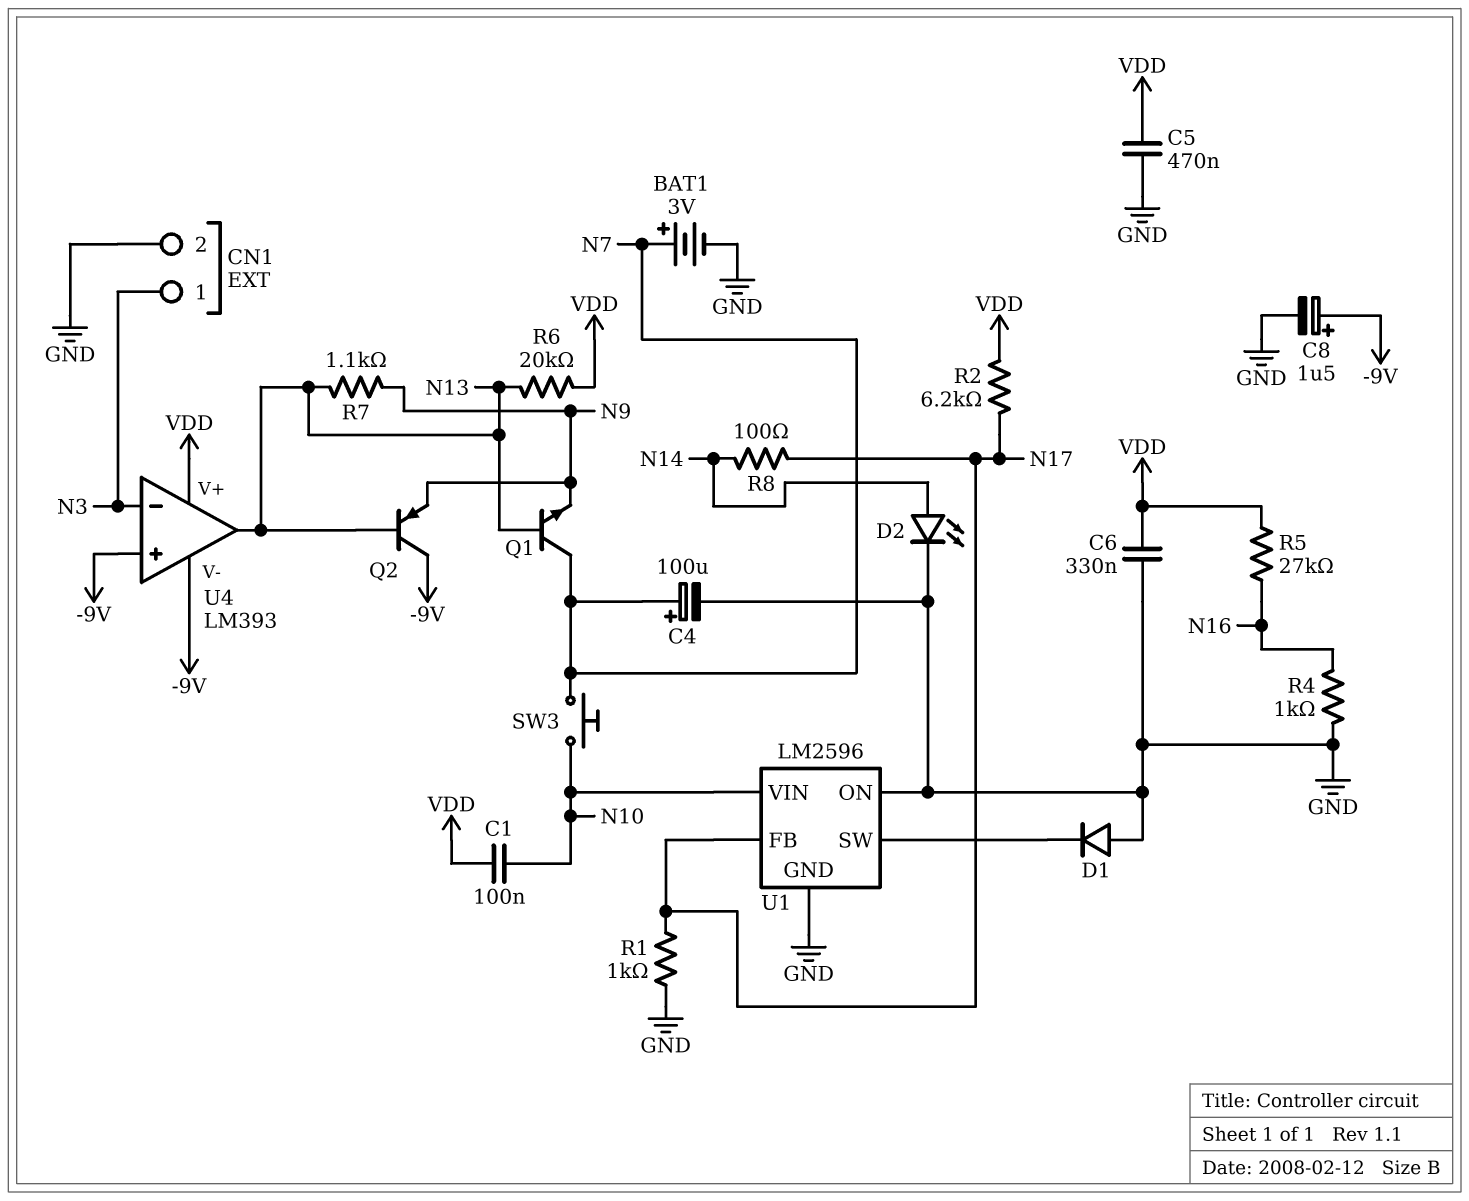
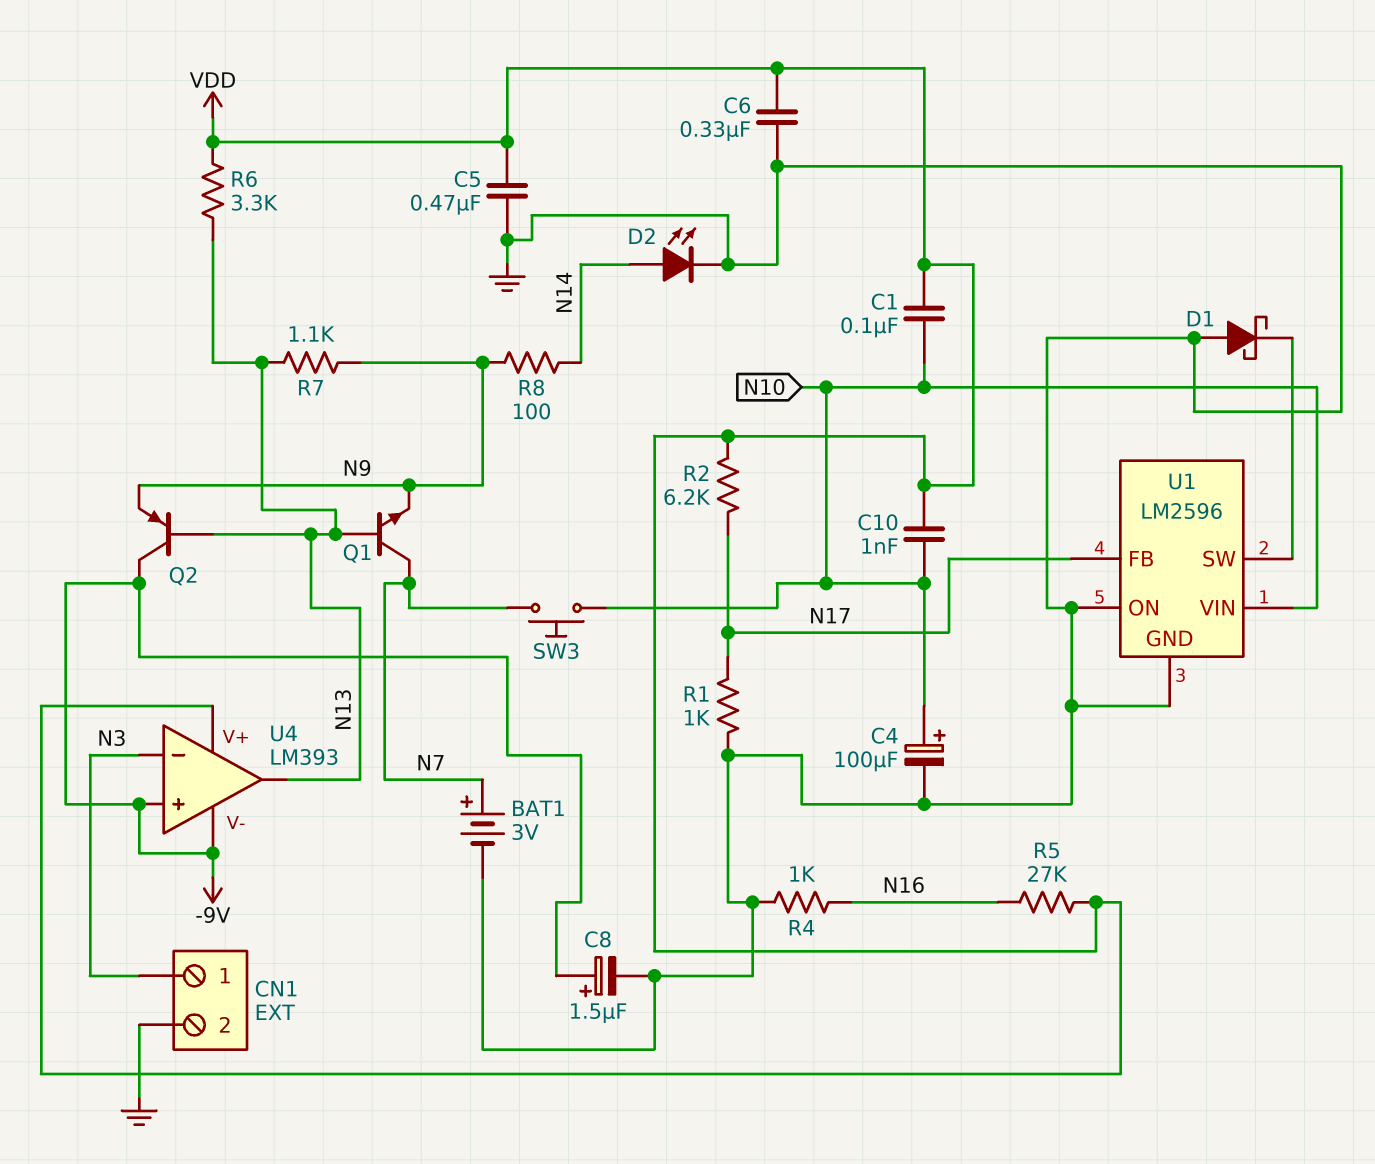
C4: 100uF (plus N7, minus GND) -> 100uF (plus N10, minus GND)
C10: none -> 1nF (N10, VDD)
D1: diode (A GND, K U1/SW) -> schottky (A GND, K U1/SW)
R6: 20k (N13, VDD) -> 3.3k (N13, VDD)
R8: 100 (N14, N17) -> 100 (N9, N14)

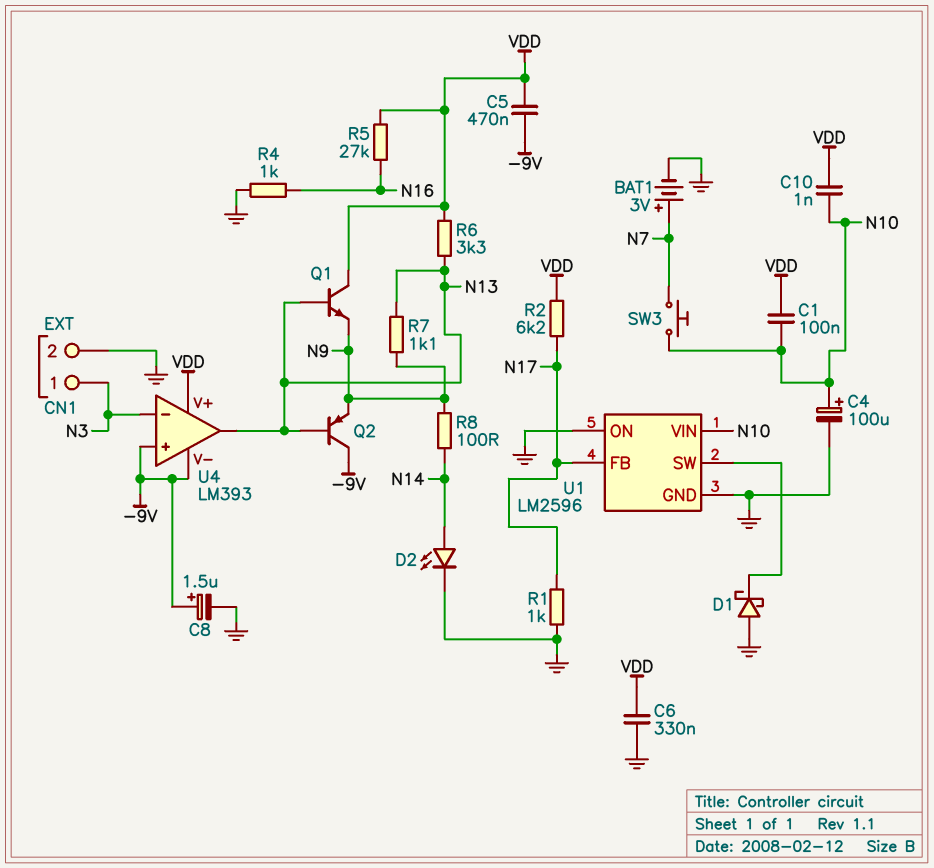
C5: 470nF (GND, VDD) -> 470nF (-9V, VDD)
Q1: NPN (B N13, C N7, E N9) -> NPN (B N13, C VDD, E N9)

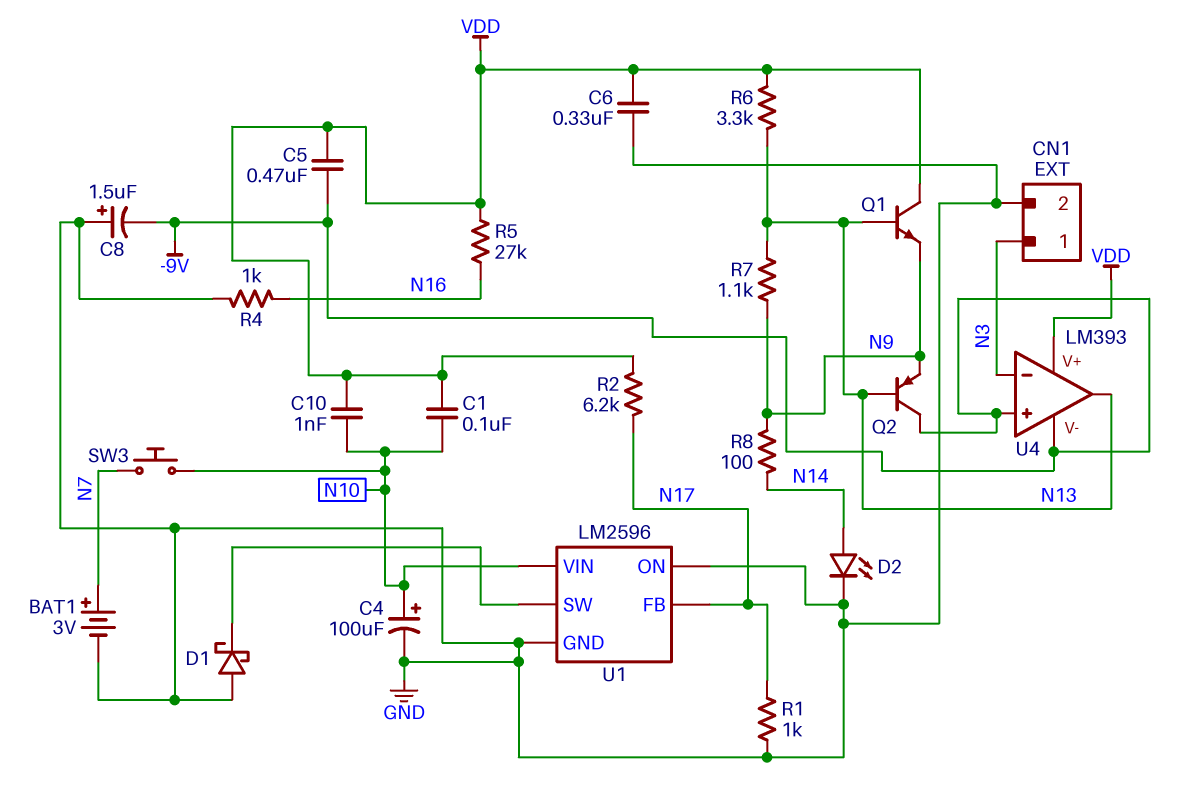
C8: 1.5uF (plus -9V, minus GND) -> 1.5uF (plus GND, minus -9V)

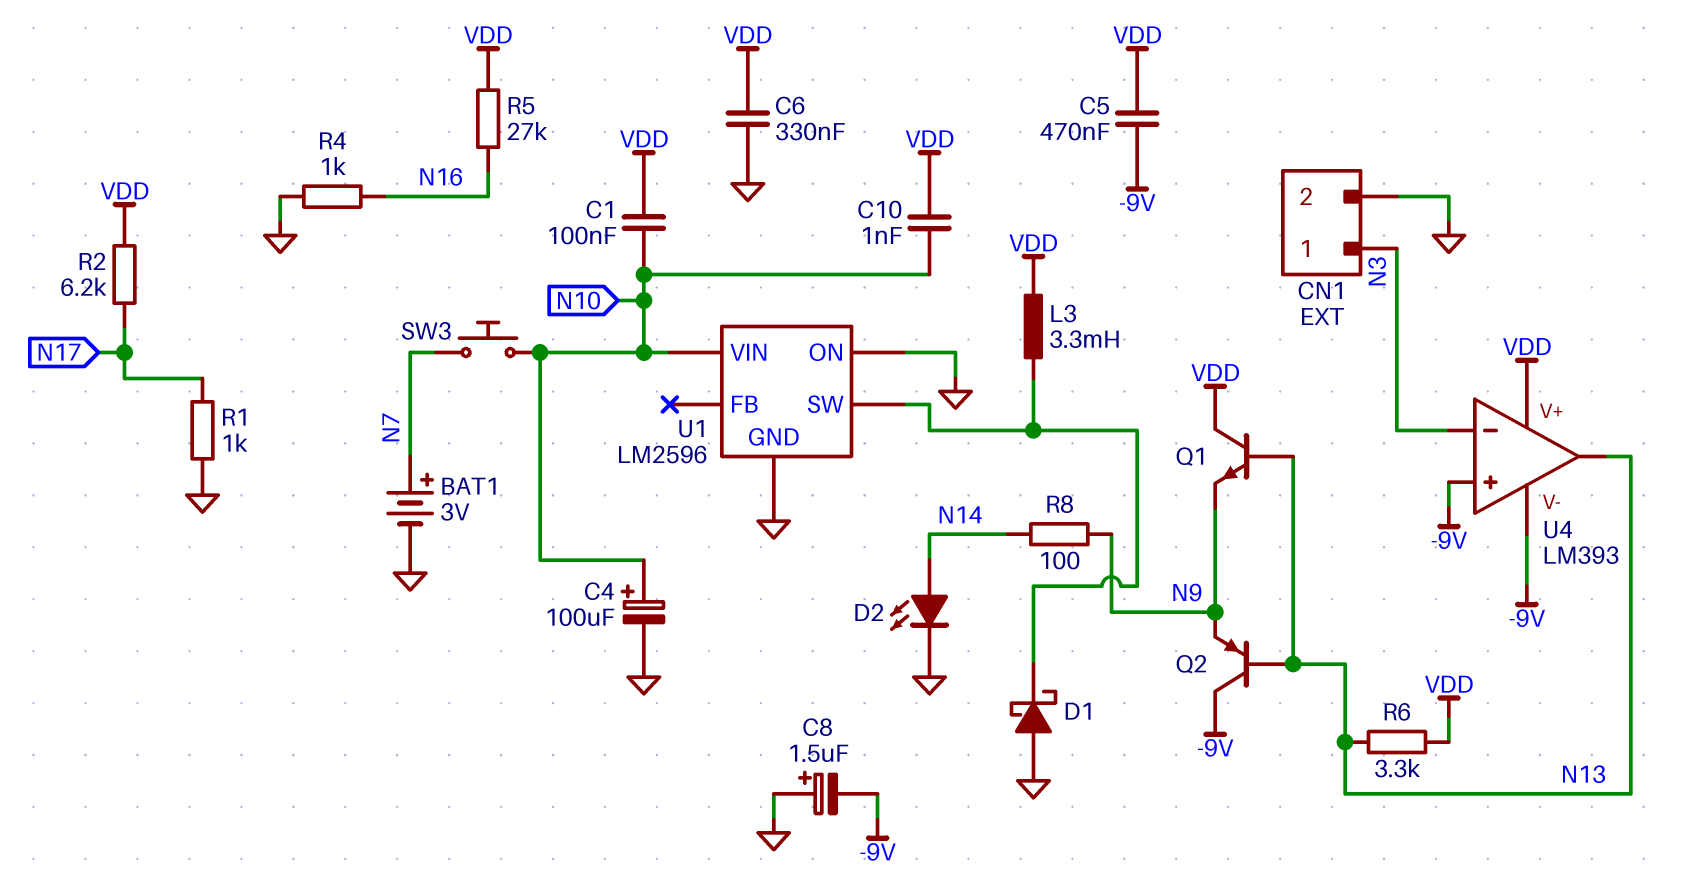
L3: none -> 3.3mH (U1/SW, VDD)
R7: 1.1k (N9, N13) -> none
U1 pin FB: N17 -> none

